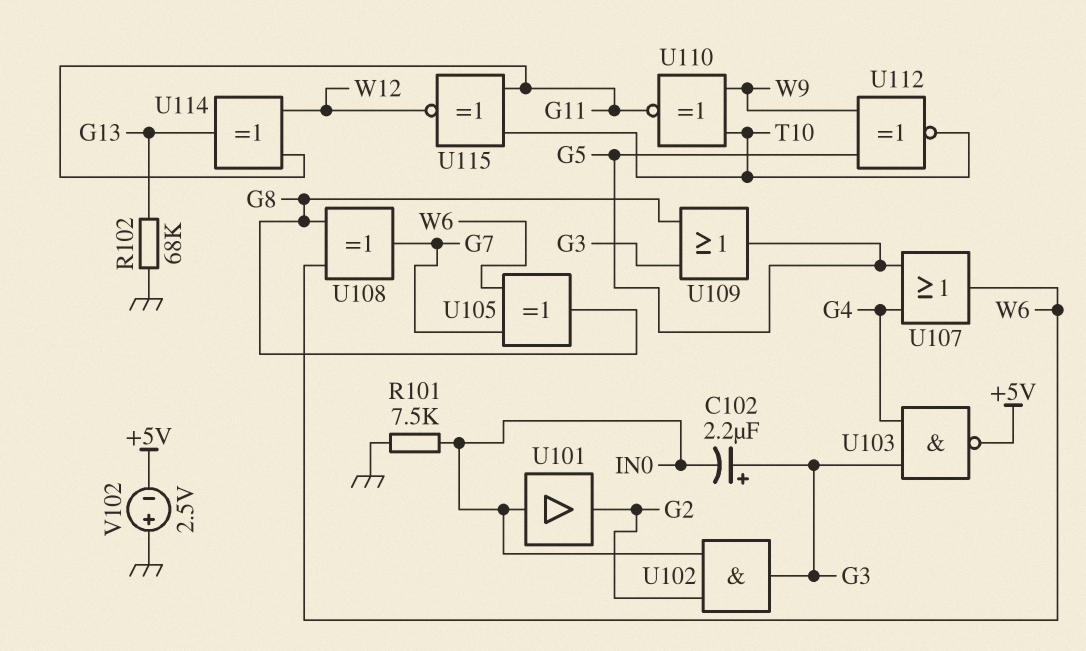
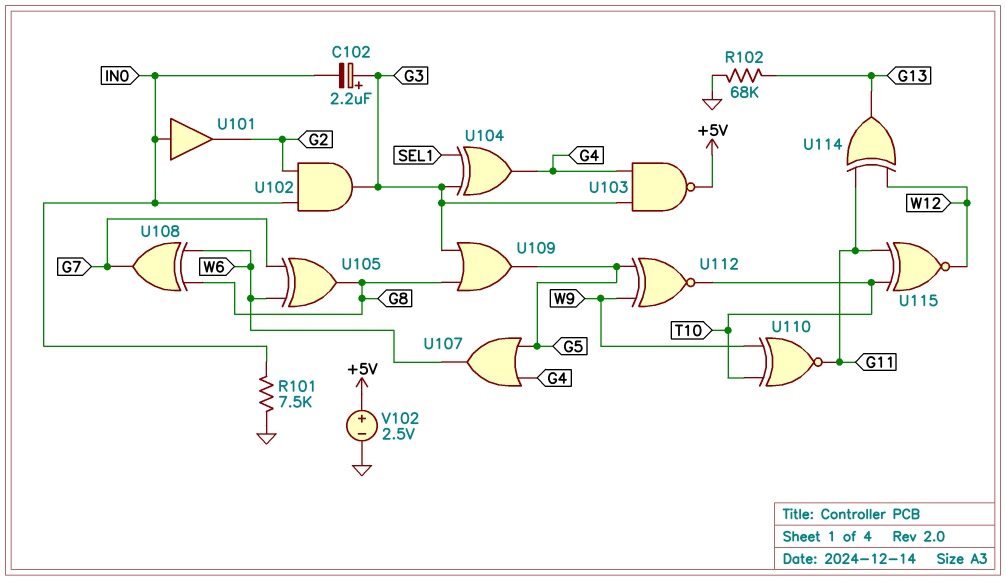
U104: none -> XOR (in G3, in SEL1, out G4)
V102: 2.5V (plus GND, minus +5V) -> 2.5V (plus +5V, minus GND)

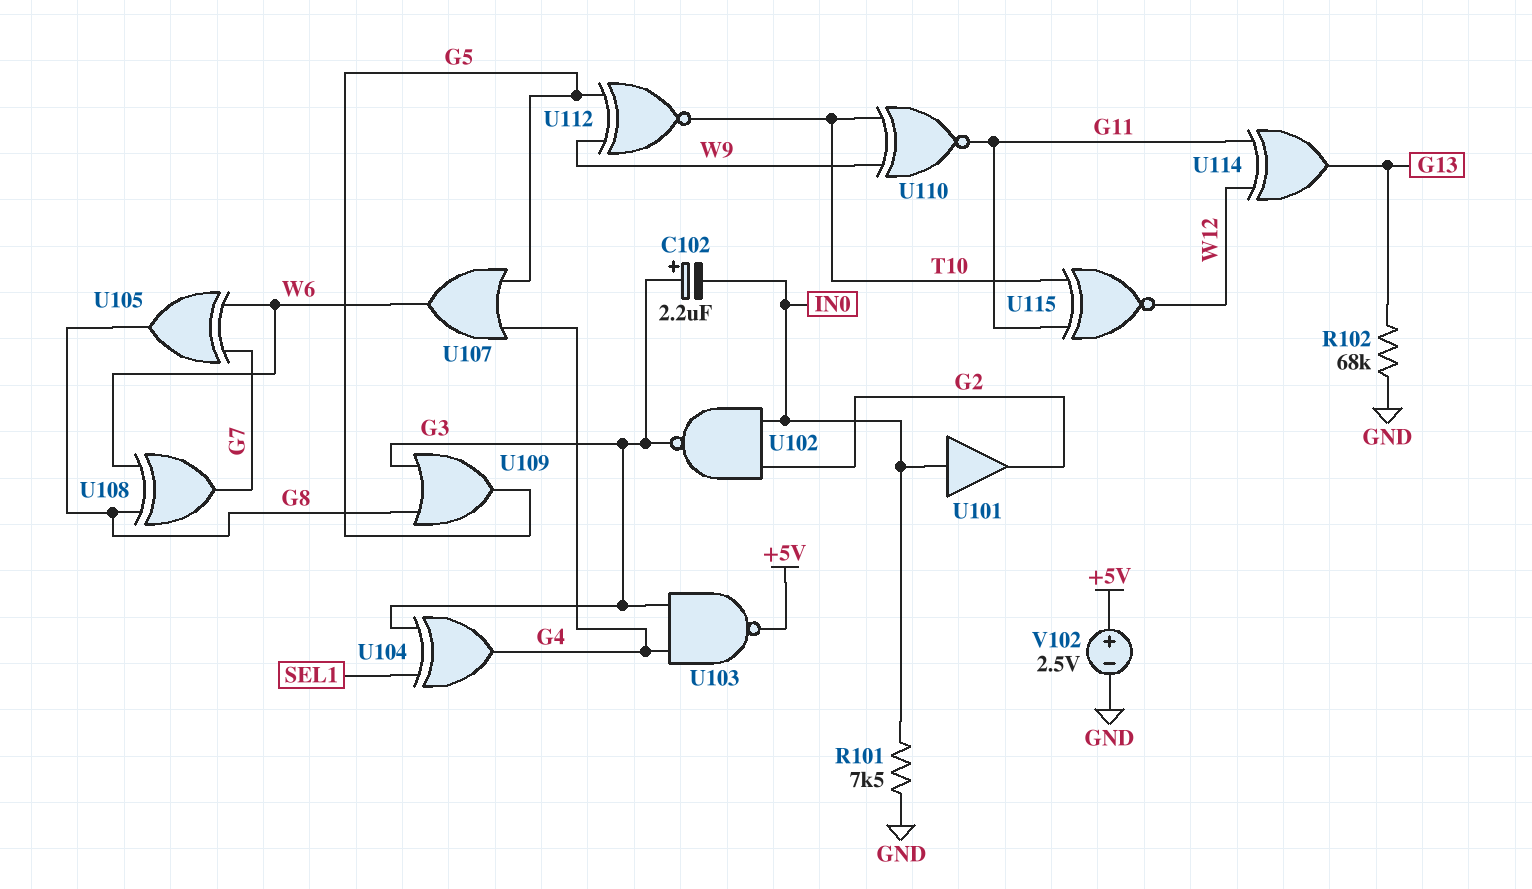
U102: AND (in G2, in IN0, out G3) -> NAND (in G2, in IN0, out G3)

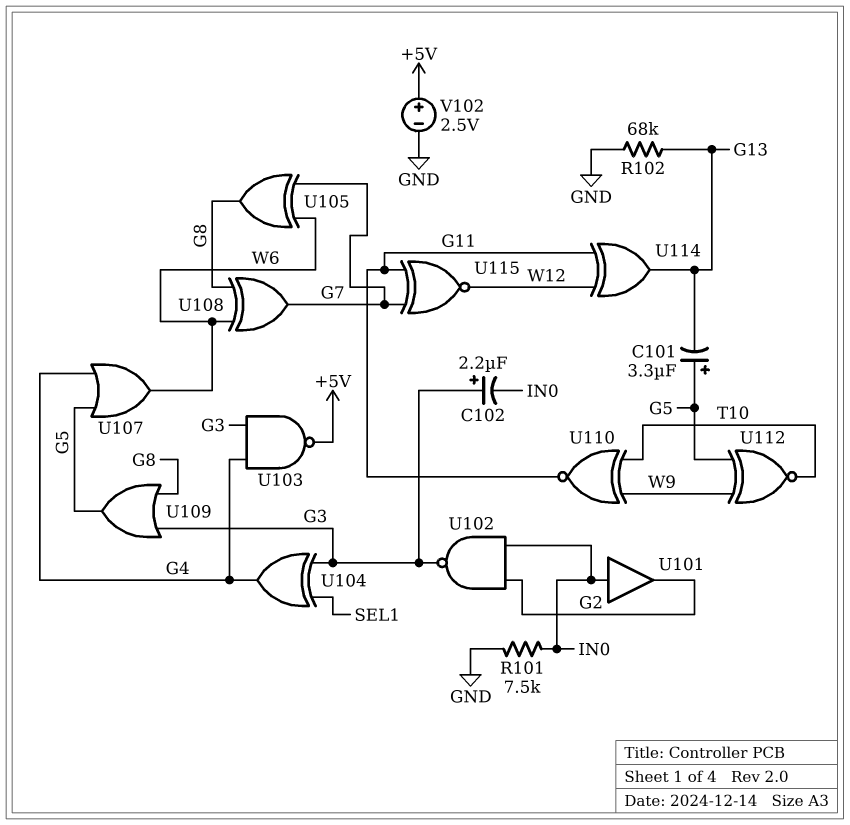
C101: none -> 3.3uF (plus G5, minus G13)
U115: XNOR (in G11, in T10, out W12) -> XNOR (in G7, in G11, out W12)

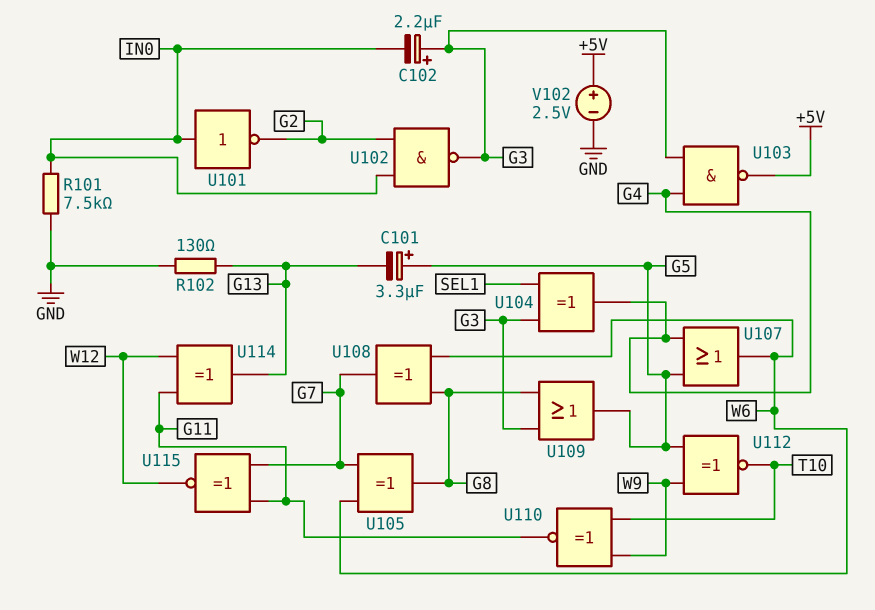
R102: 68k (G13, GND) -> 130 (G13, GND)
U101: buffer (in IN0, out G2) -> NOT (in IN0, out G2)

